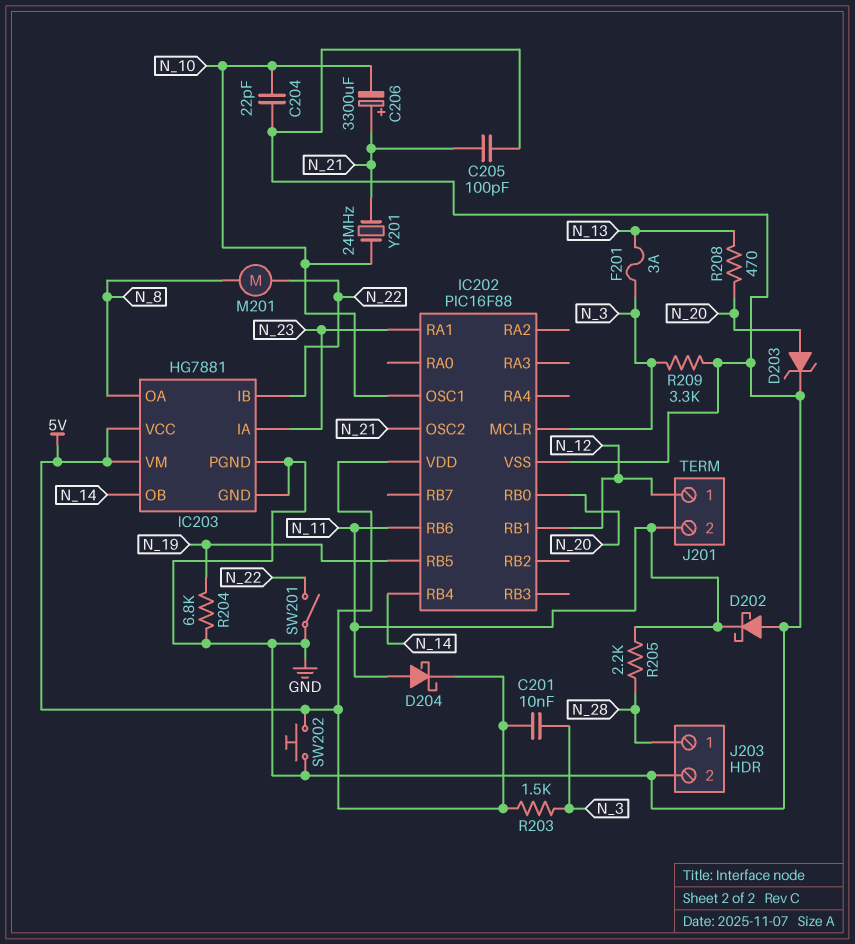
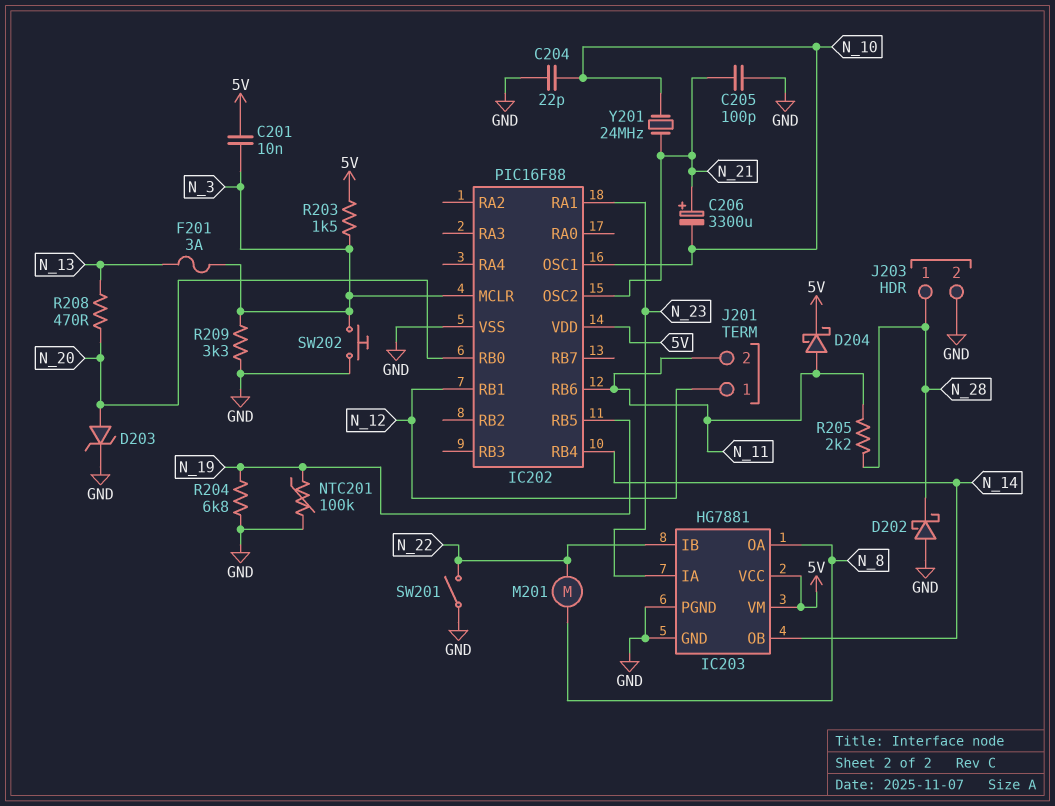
D202: schottky (A GND, K N_11) -> schottky (A GND, K N_28)
NTC201: none -> 100k (GND, N_19)
SW202: button (5V, GND) -> button (GND, N_3)

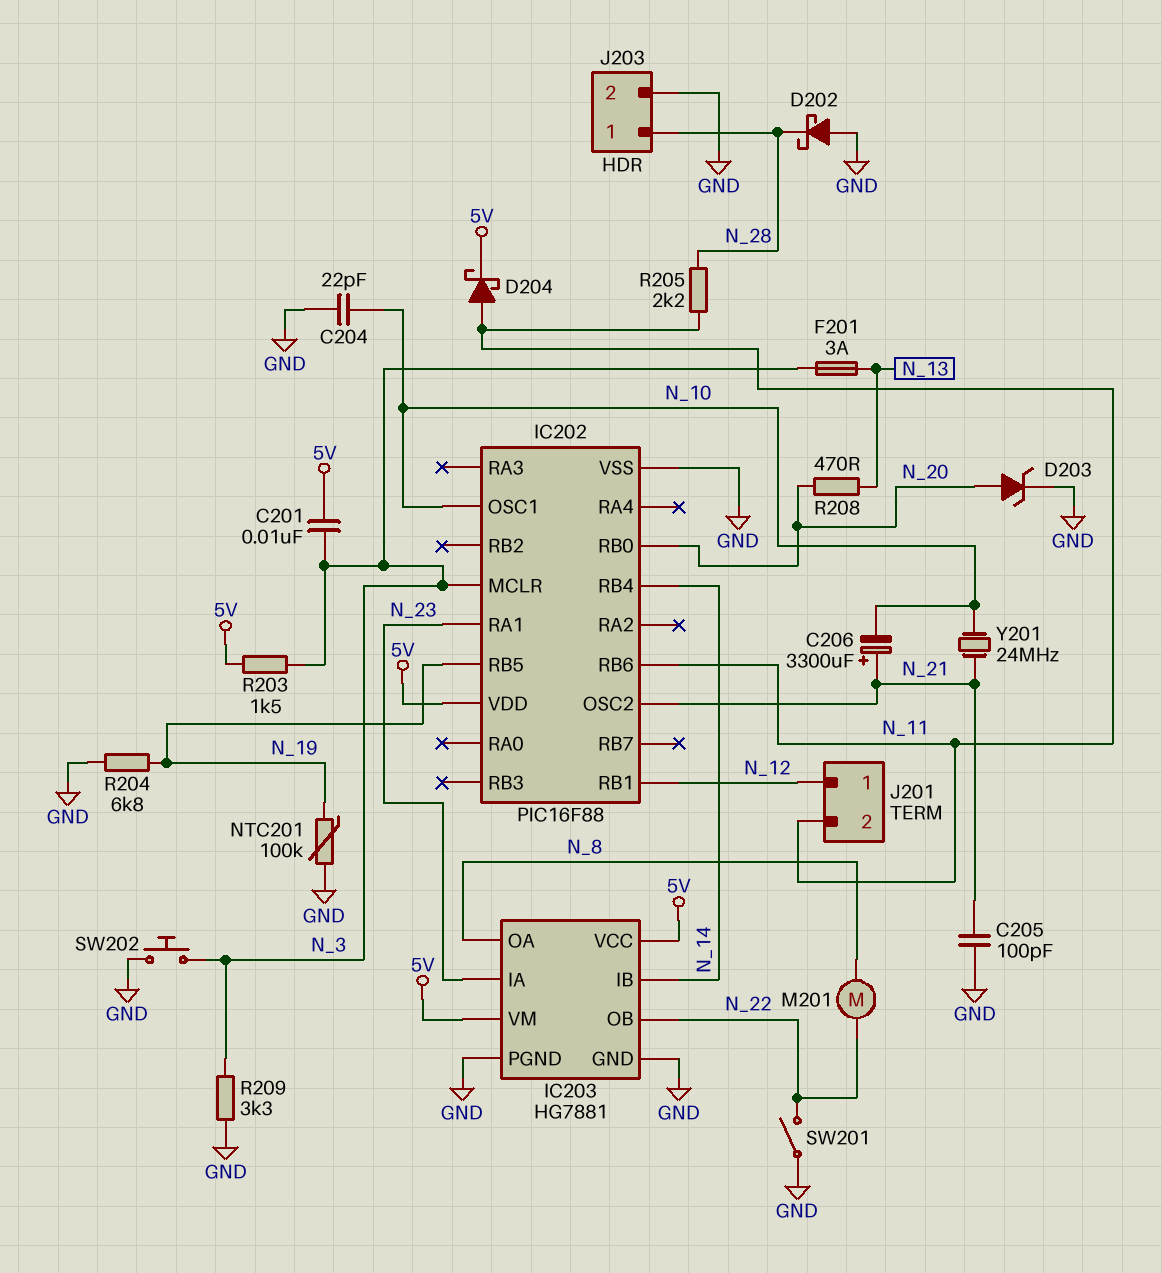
IC203 pin IB: N_22 -> N_14
IC203 pin OB: N_14 -> N_22

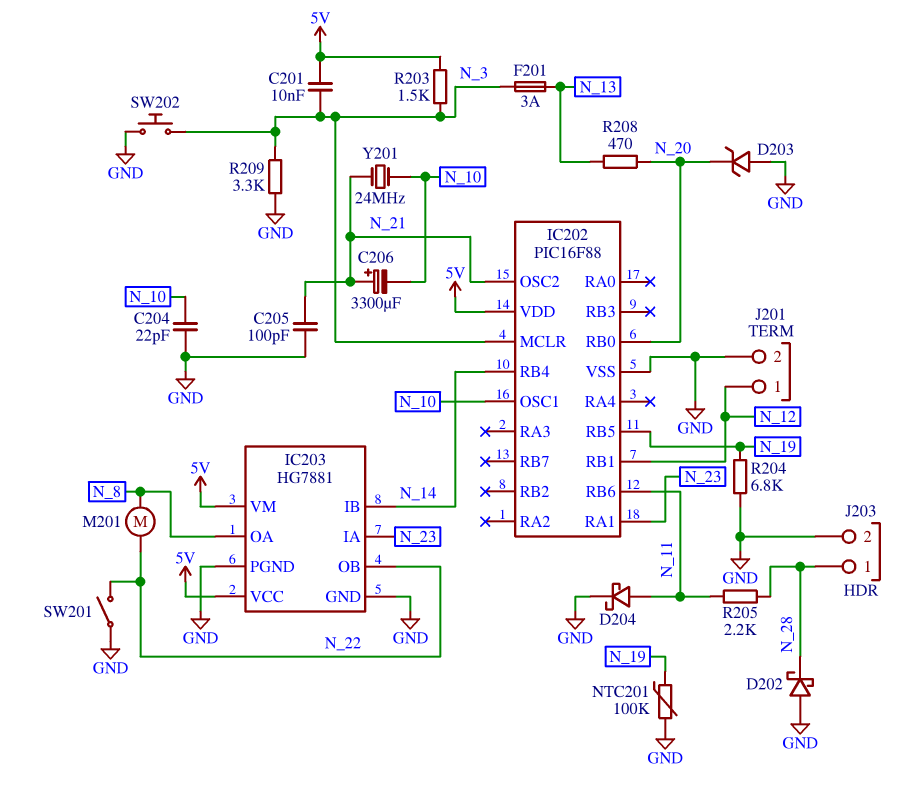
D203: zener (A N_20, K GND) -> zener (A GND, K N_20)
D204: schottky (A N_11, K 5V) -> schottky (A N_11, K GND)
J201 pin 2: N_11 -> GND

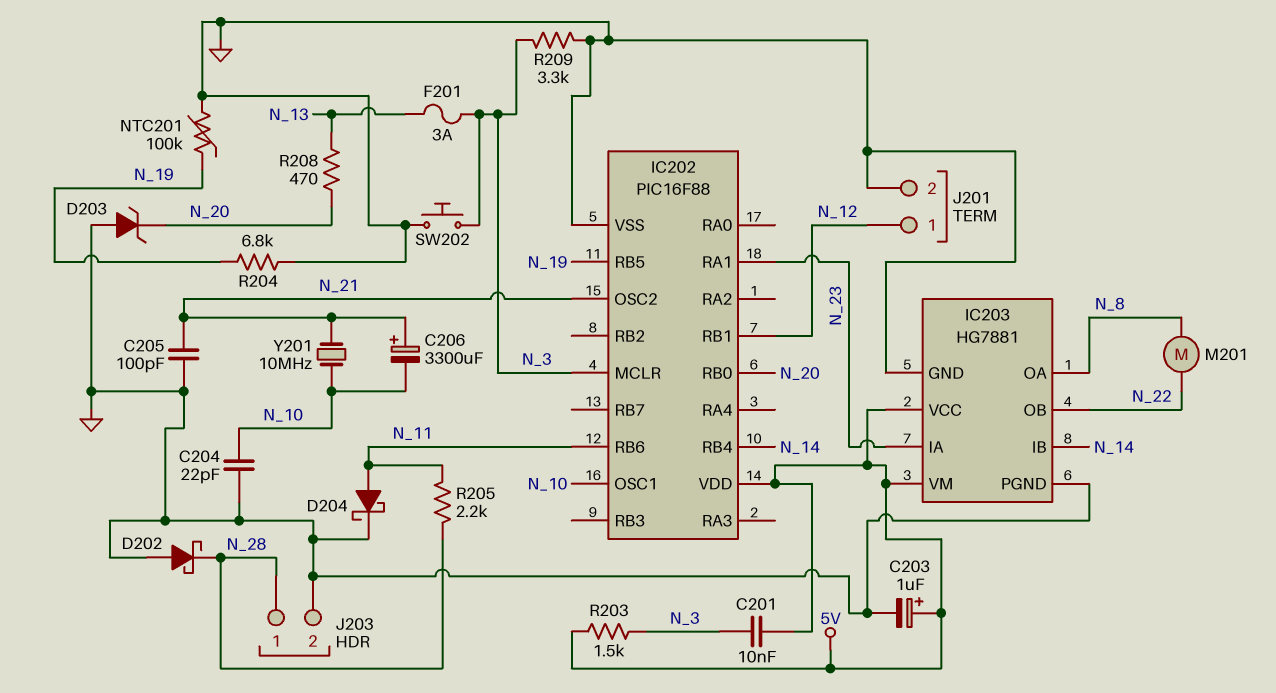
C203: none -> 1uF (plus 5V, minus GND)
SW201: switch (GND, N_22) -> none
Y201: 24MHz (N_10, N_21) -> 10MHz (N_10, N_21)

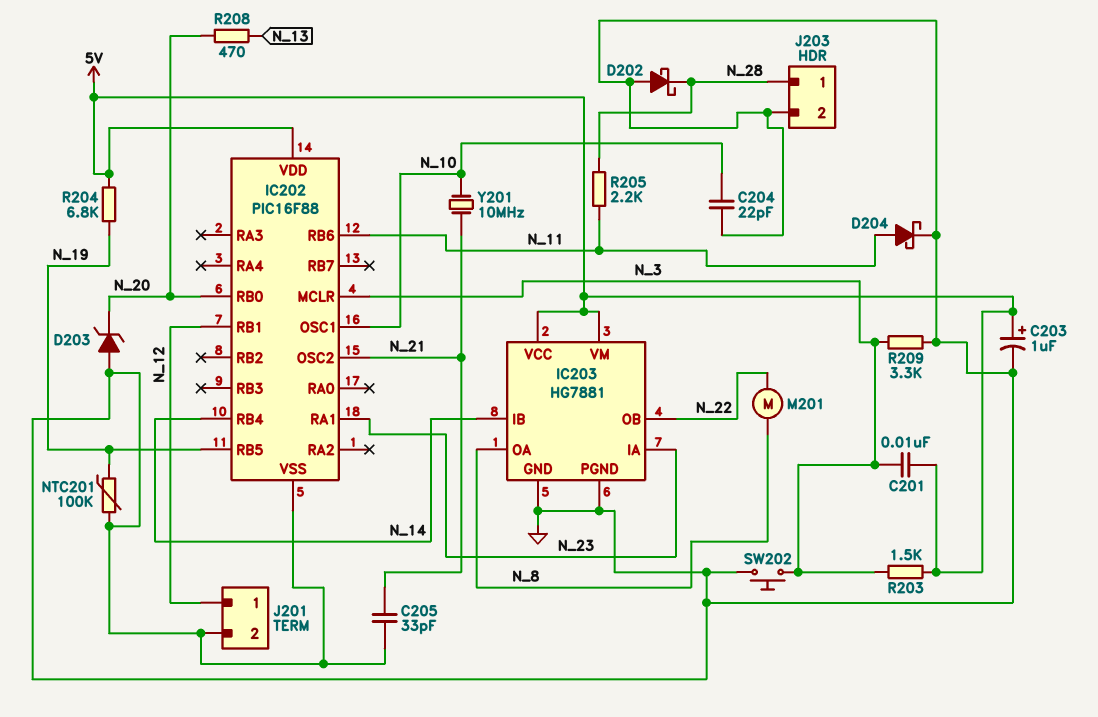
C205: 100pF (GND, N_21) -> 33pF (GND, N_21)
C206: 3300uF (plus N_21, minus N_10) -> none
F201: 3A (N_3, N_13) -> none
R204: 6.8k (GND, N_19) -> 6.8k (5V, N_19)

